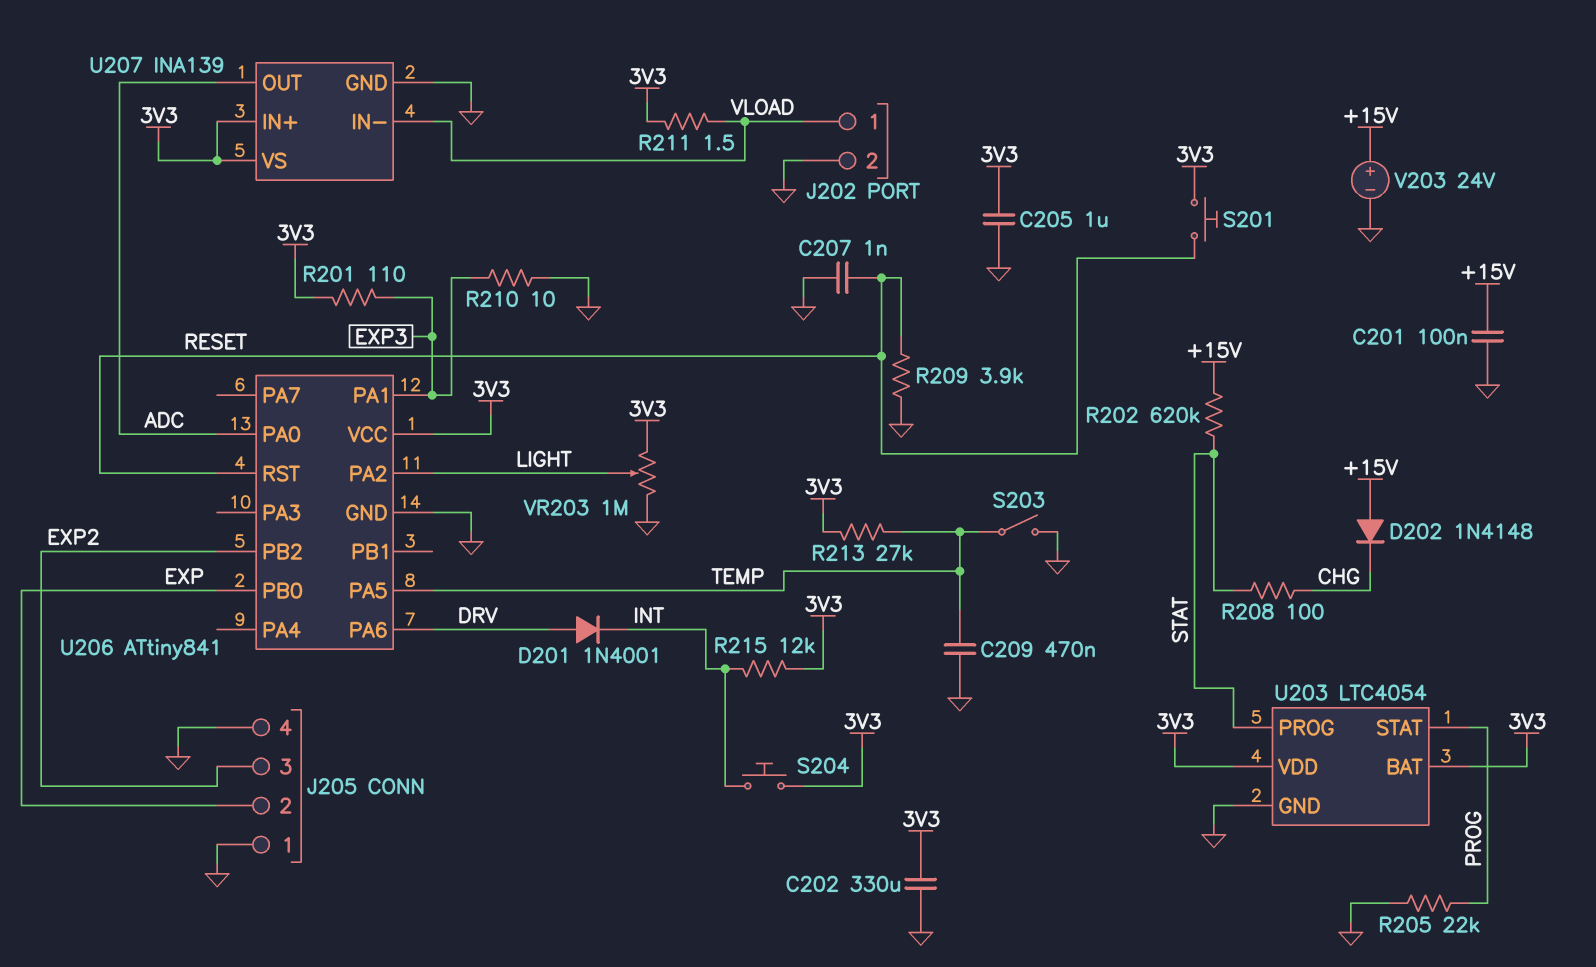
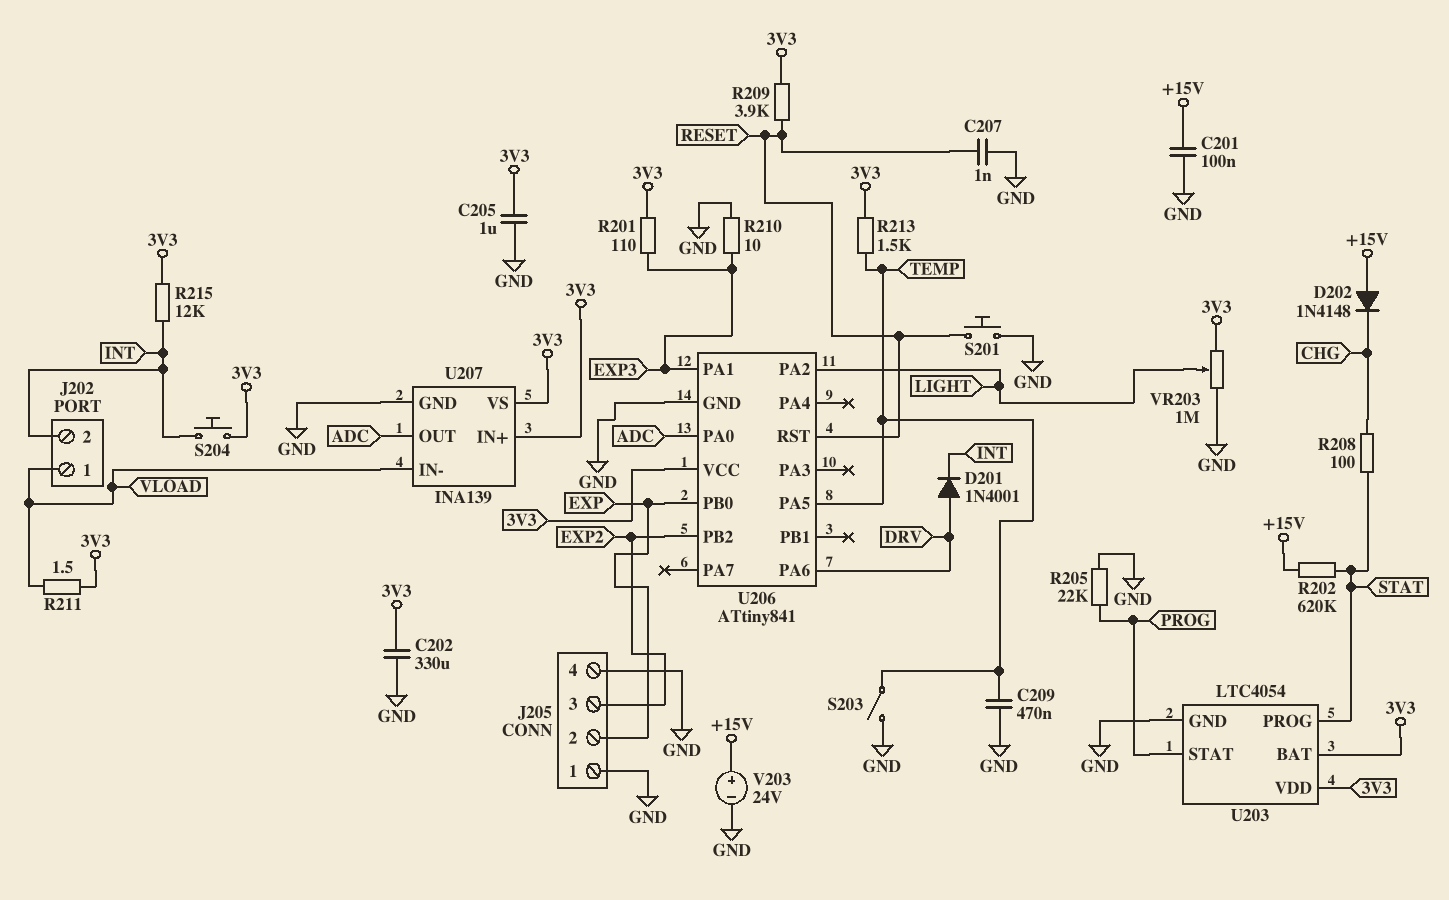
J202 pin 2: GND -> INT
R209: 3.9k (GND, RESET) -> 3.9k (3V3, RESET)
R213: 27k (3V3, TEMP) -> 1.5k (3V3, TEMP)
S201: button (3V3, RESET) -> button (GND, RESET)

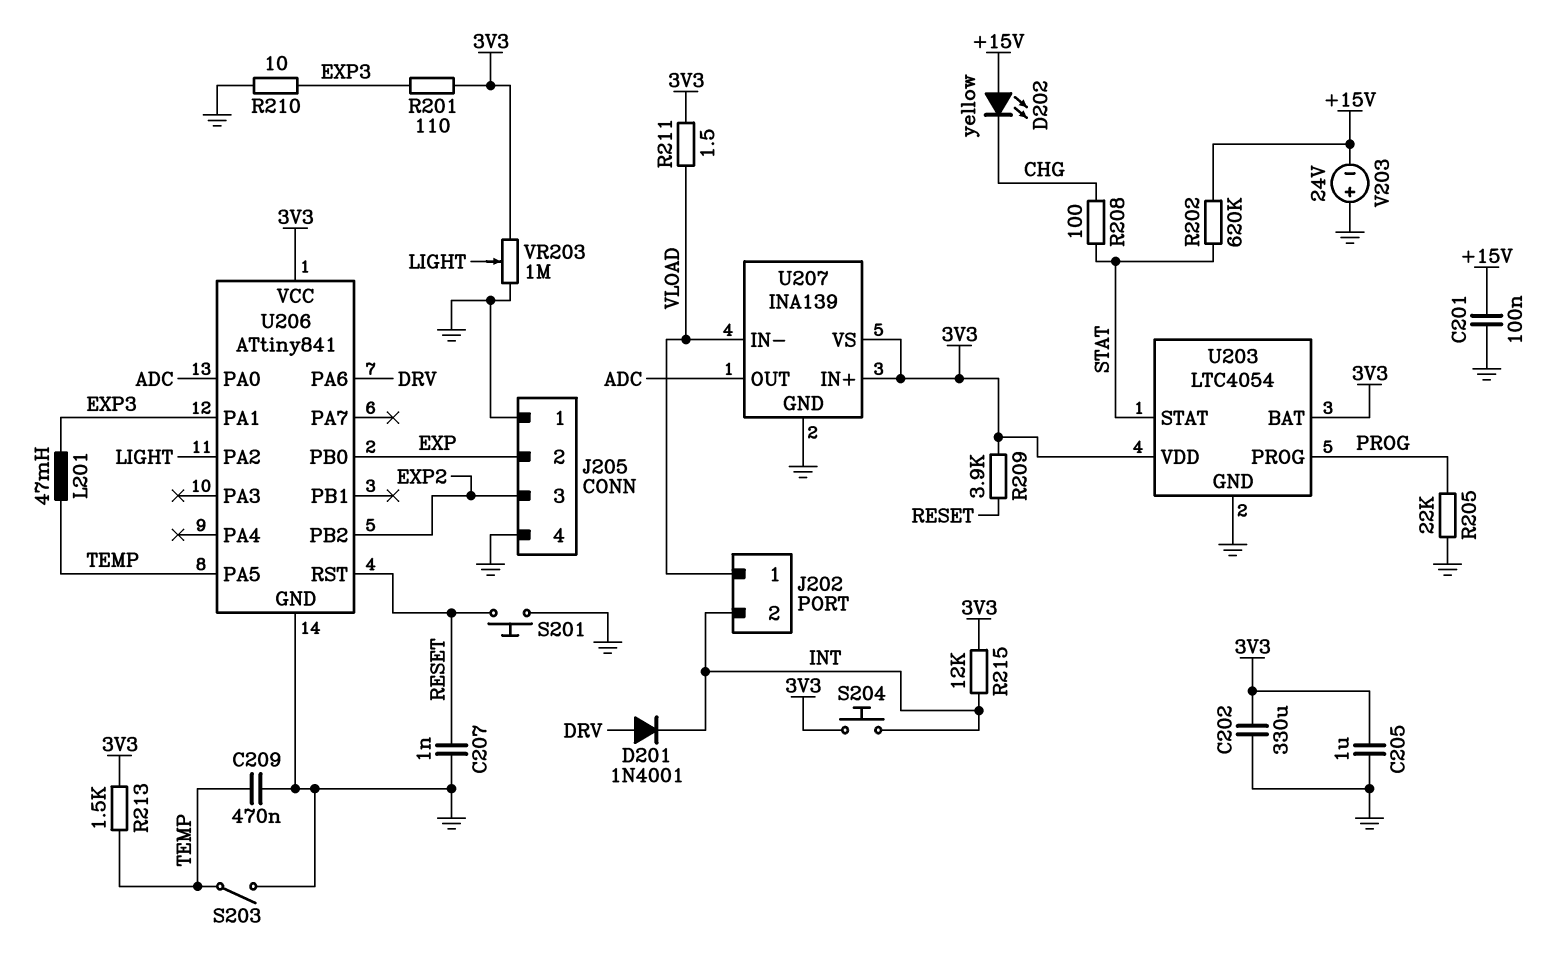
D202: diode 1N4148 (A +15V, K CHG) -> LED yellow (A +15V, K CHG)
L201: none -> 47mH (EXP3, TEMP)
U203 pin PROG: STAT -> PROG
U203 pin STAT: PROG -> STAT
V203: 24V (plus +15V, minus GND) -> 24V (plus GND, minus +15V)

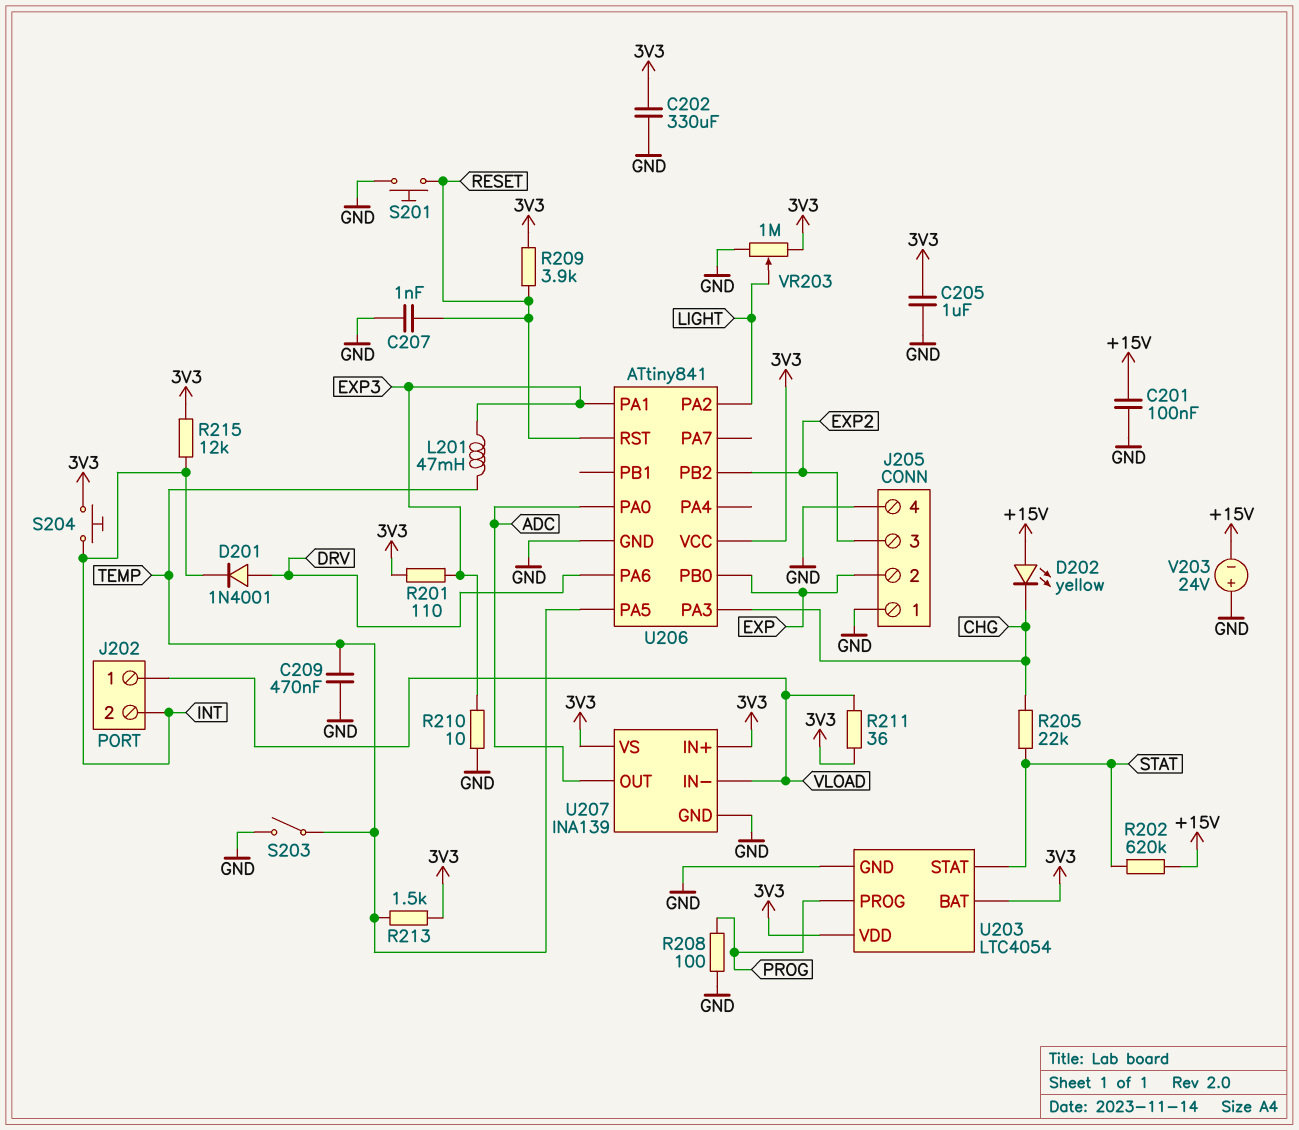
R205: 22k (GND, PROG) -> 22k (CHG, STAT)
R208: 100 (CHG, STAT) -> 100 (GND, PROG)
R211: 1.5 (3V3, VLOAD) -> 36 (3V3, VLOAD)
U206 pin PA3: none -> CHG

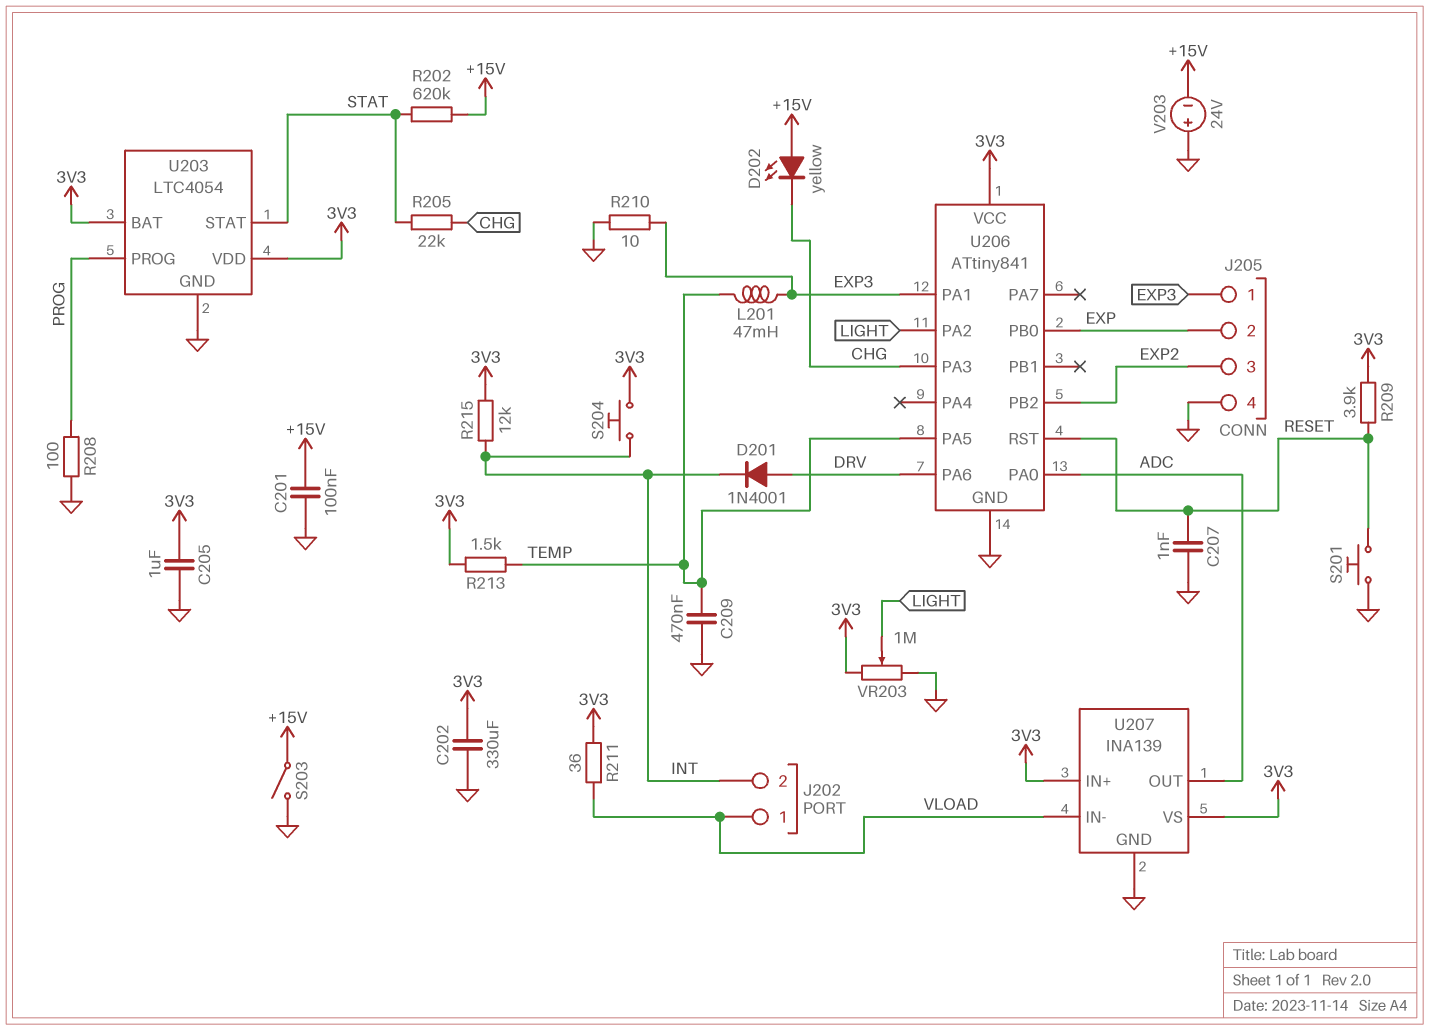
J205 pin 1: GND -> EXP3
R201: 110 (3V3, EXP3) -> none
S203: switch (GND, TEMP) -> switch (+15V, GND)

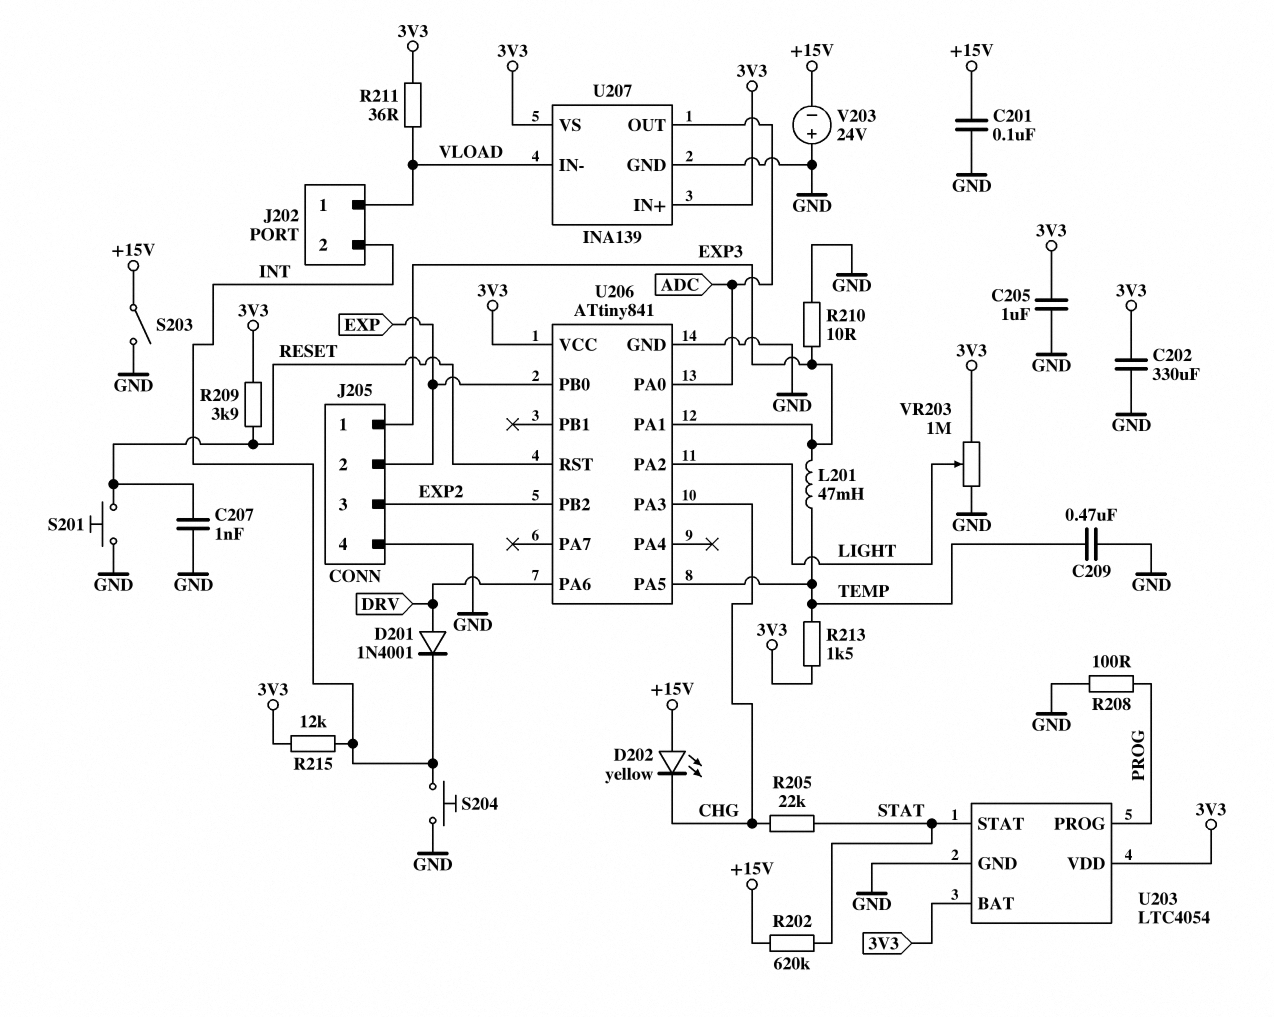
S204: button (3V3, INT) -> button (GND, INT)

